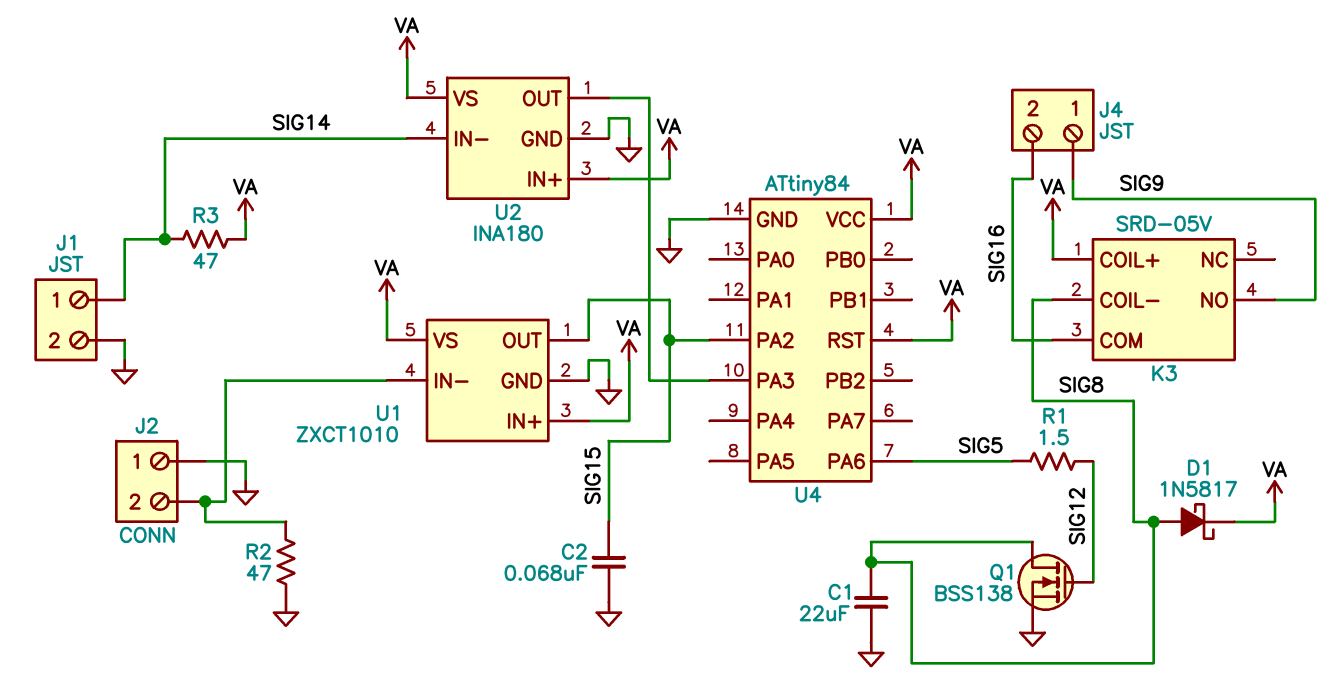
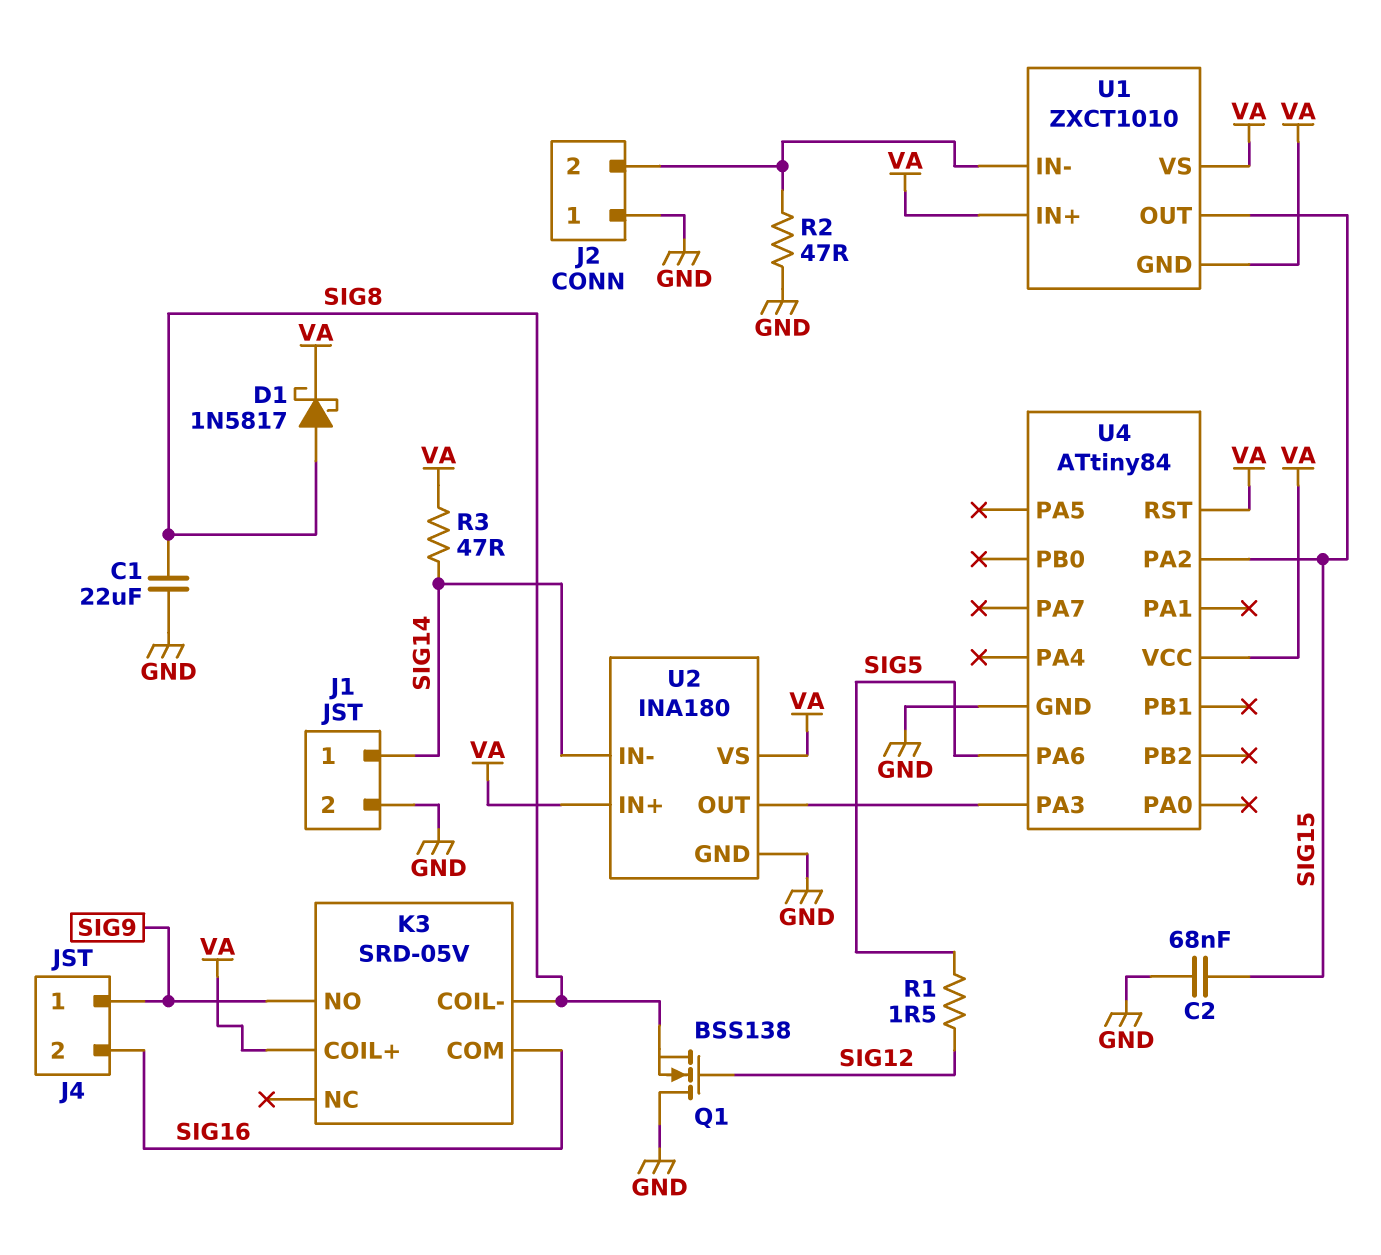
Q1: NMOS BSS138 (G SIG12, D SIG8, S GND) -> NMOS BSS138 (G SIG12, D GND, S SIG8)
U1 pin GND: GND -> VA

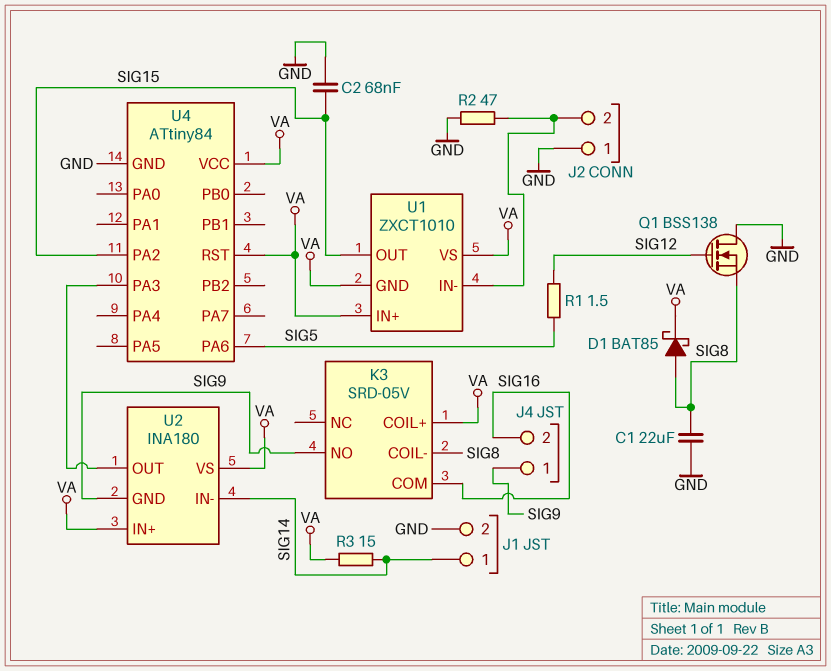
D1: schottky 1N5817 (A SIG8, K VA) -> schottky BAT85 (A SIG8, K VA)
R3: 47 (SIG14, VA) -> 15 (SIG14, VA)
U2 pin GND: GND -> SIG9

